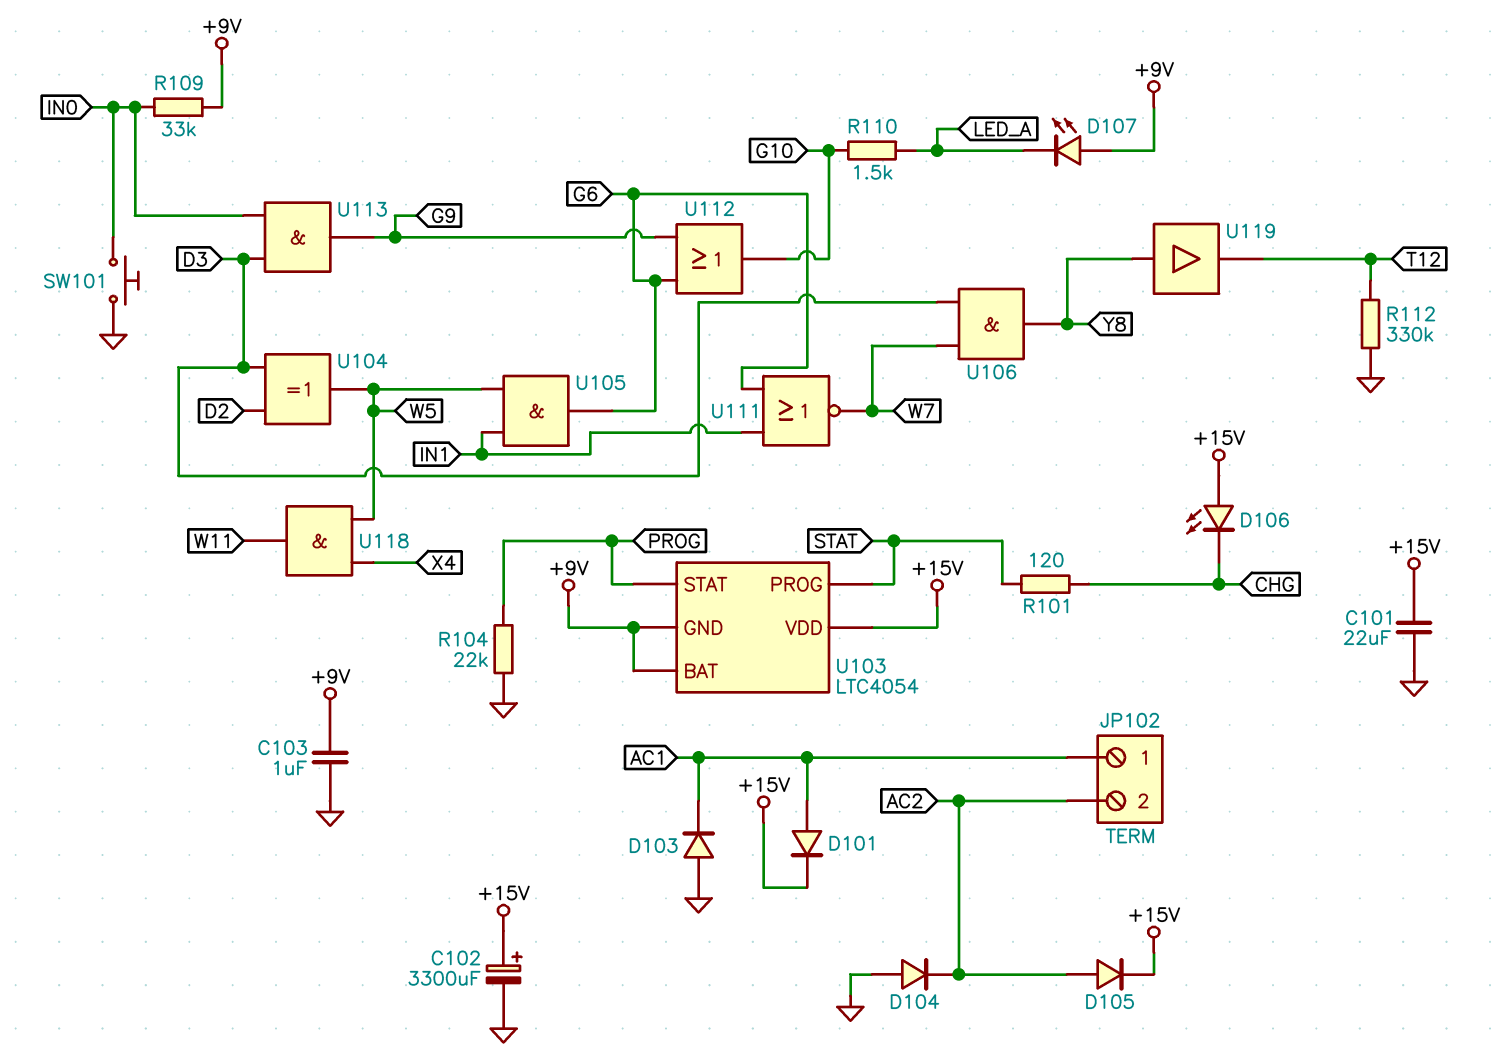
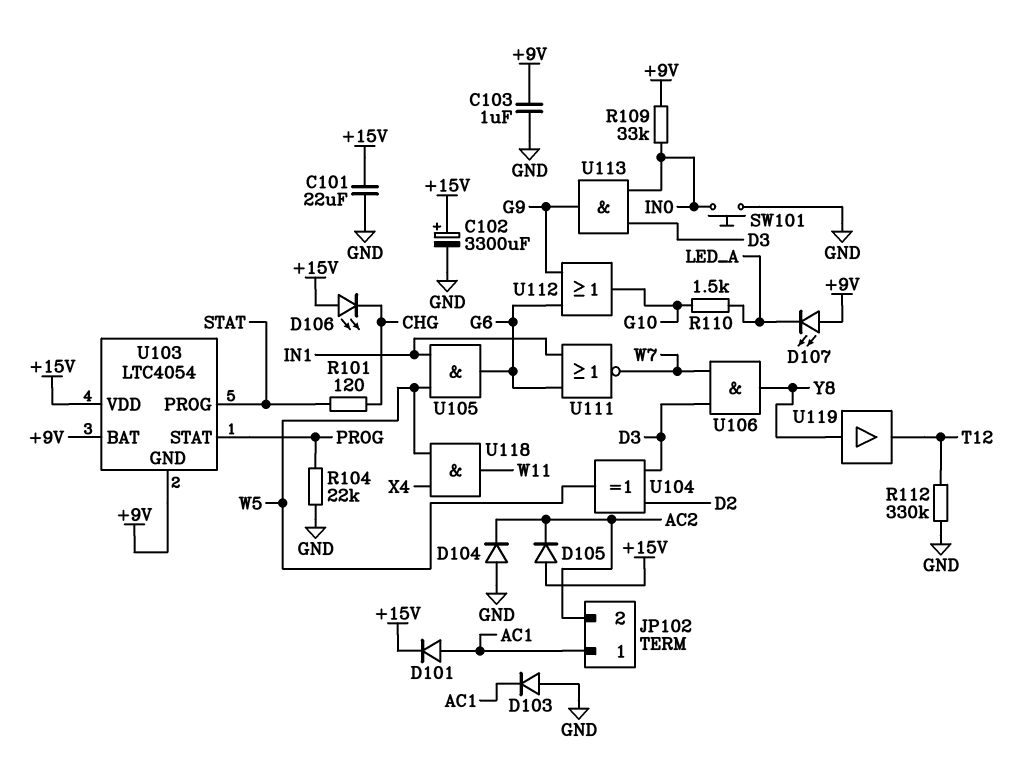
D105: diode (A AC2, K +15V) -> diode (A +15V, K AC2)

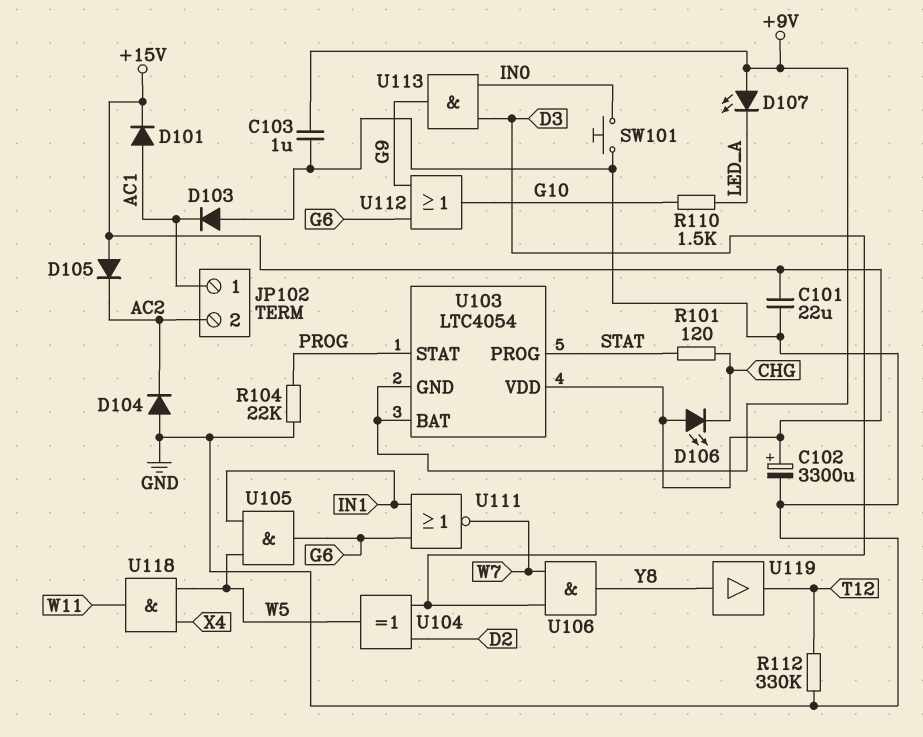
R109: 33k (+9V, IN0) -> none

